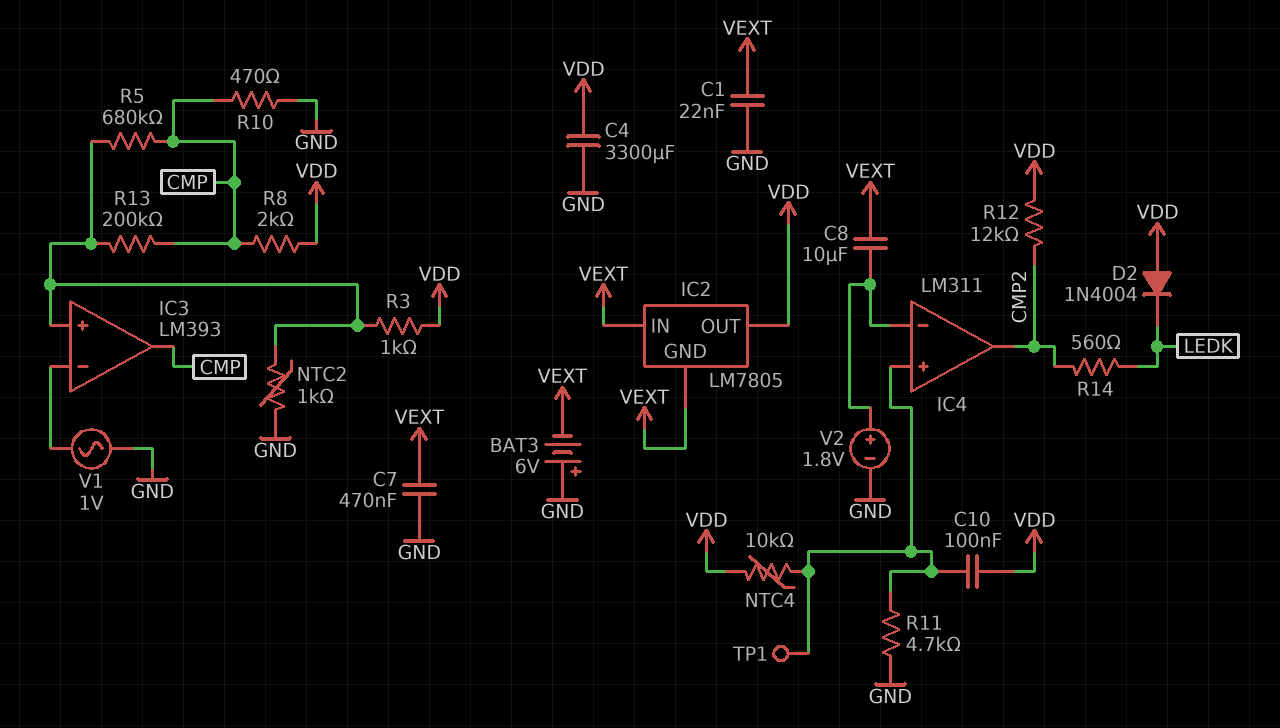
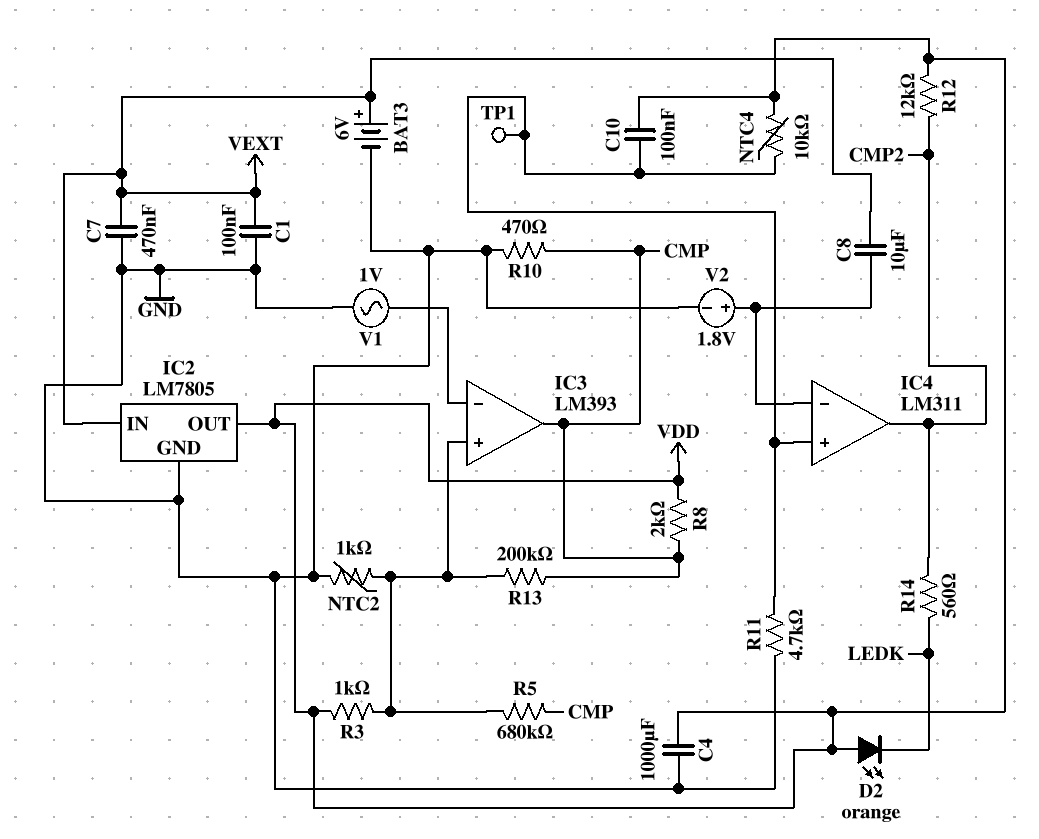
BAT3: 6V (plus GND, minus VEXT) -> 6V (plus VEXT, minus GND)
C1: 22nF (GND, VEXT) -> 100nF (GND, VEXT)
C4: 3300uF (GND, VDD) -> 1000uF (GND, VDD)
D2: diode 1N4004 (A VDD, K LEDK) -> LED orange (A VDD, K LEDK)
IC2 pin GND: VEXT -> GND

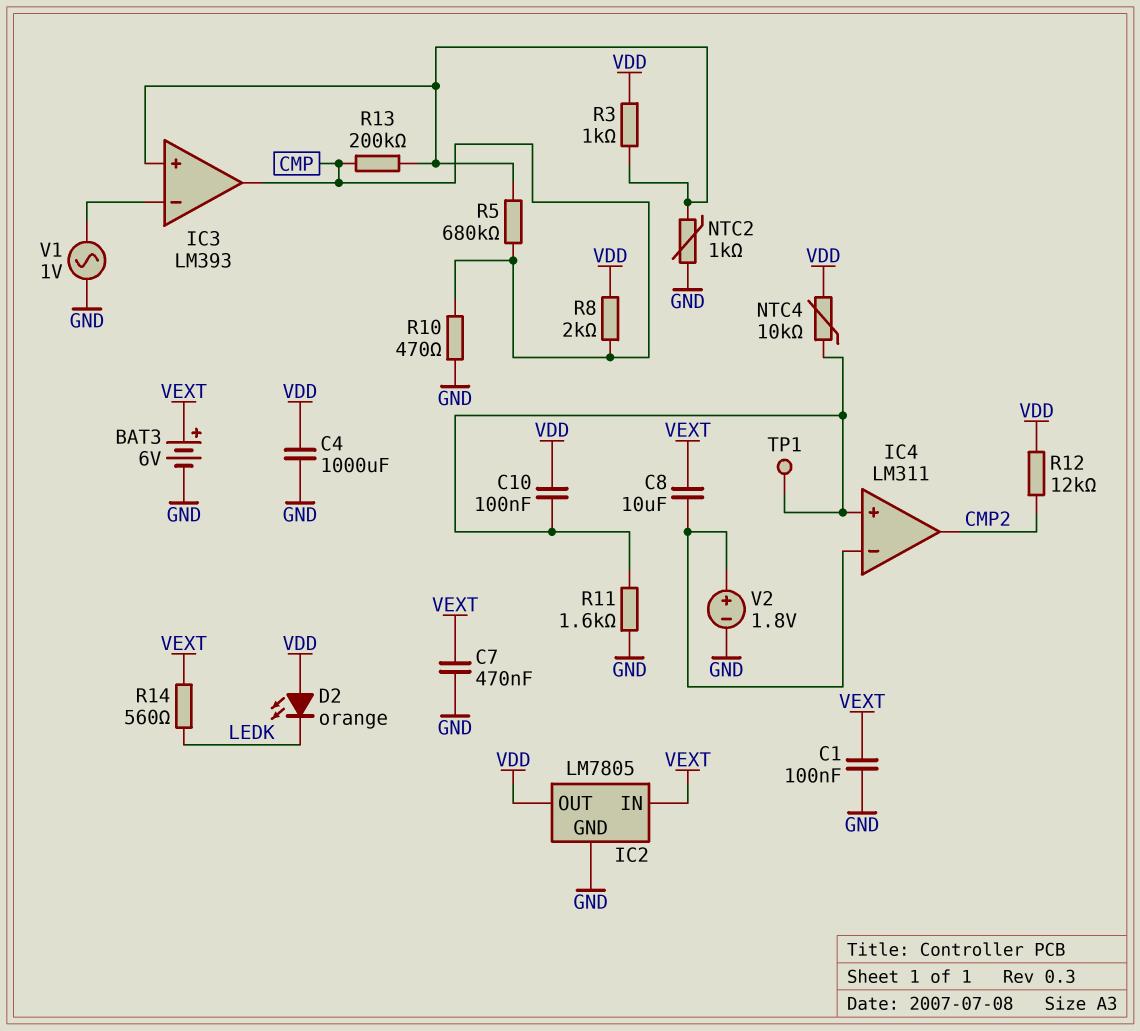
R11: 4.7k (GND, IC4/in+) -> 1.6k (GND, IC4/in+)
R14: 560 (CMP2, LEDK) -> 560 (LEDK, VEXT)

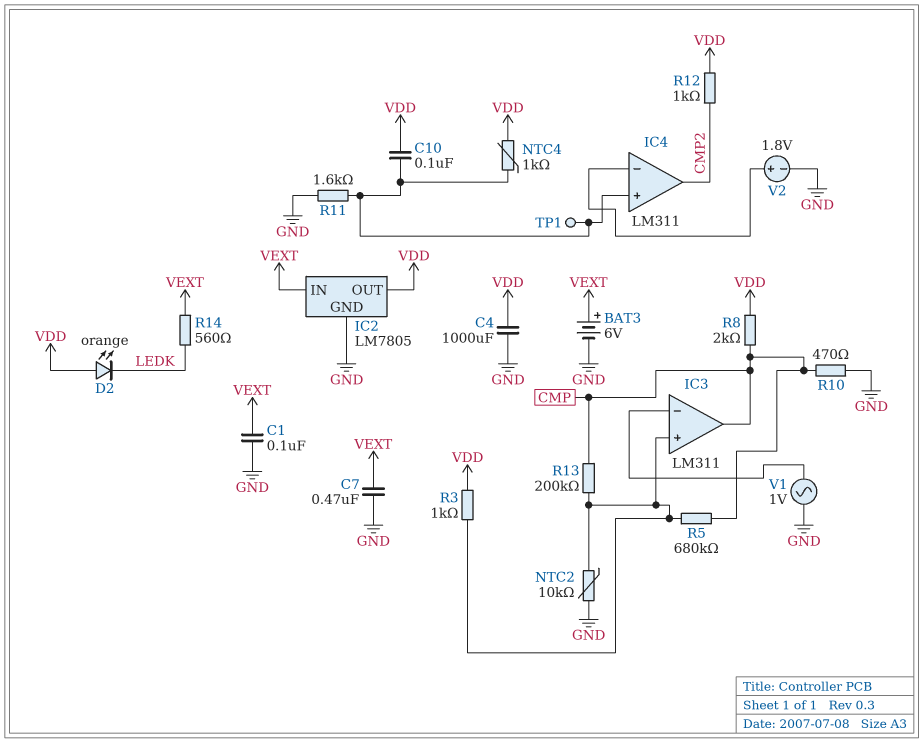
C8: 10uF (IC4/in-, VEXT) -> none
IC3: LM393 -> LM311
NTC2: 1k (GND, IC3/in+) -> 10k (GND, IC3/in+)
NTC4: 10k (IC4/in+, VDD) -> 1k (IC4/in+, VDD)
R12: 12k (CMP2, VDD) -> 1k (CMP2, VDD)

